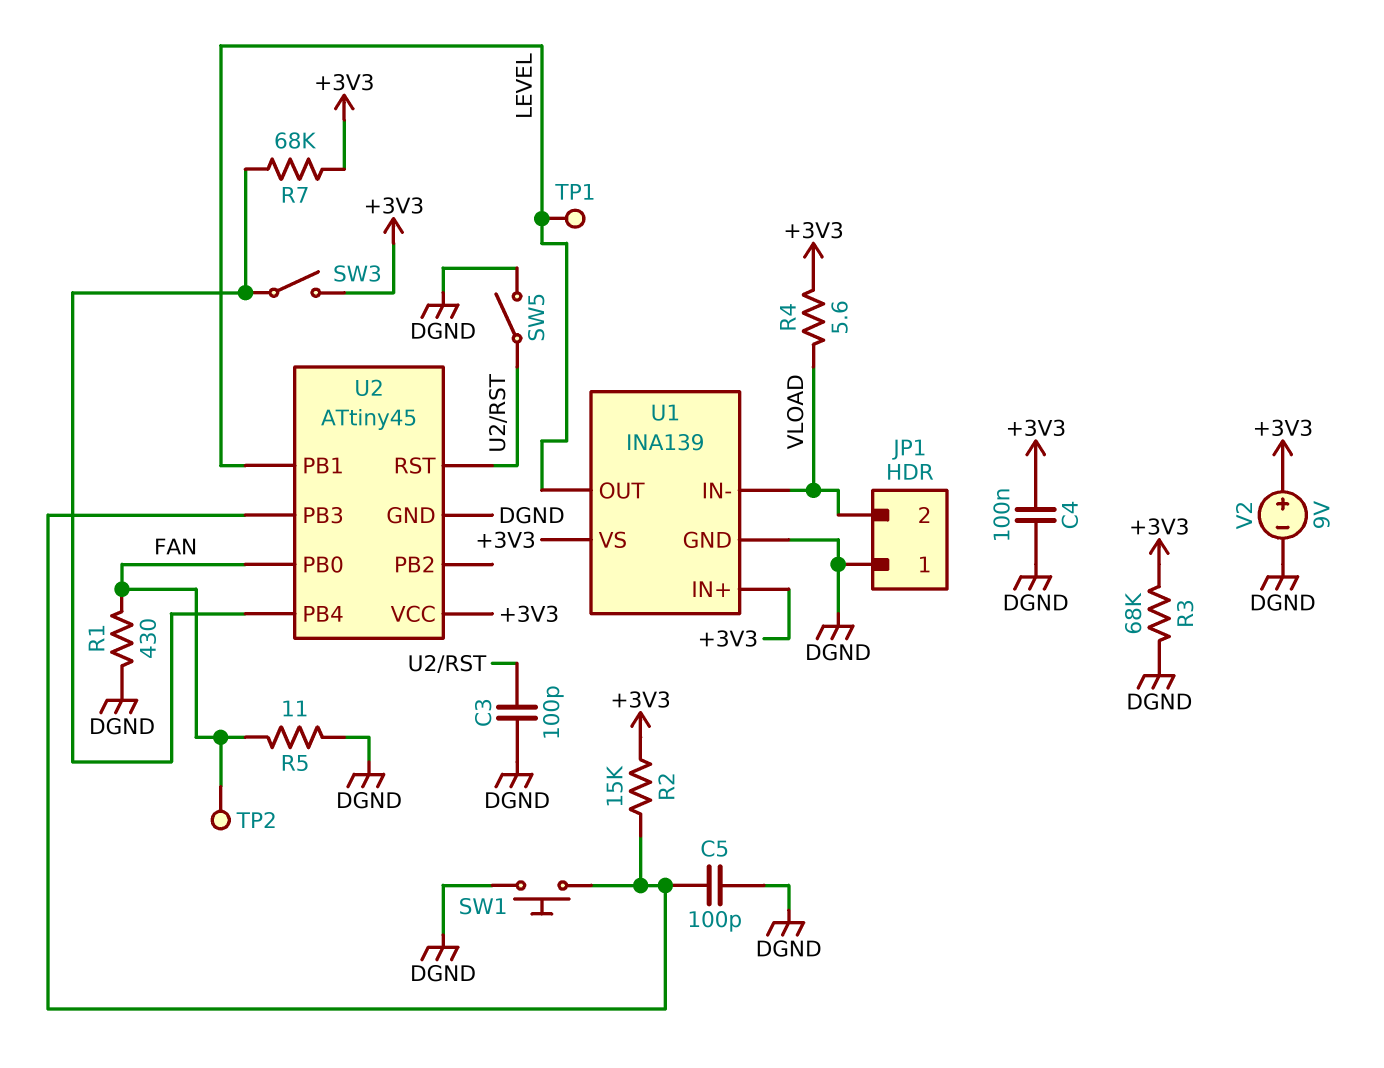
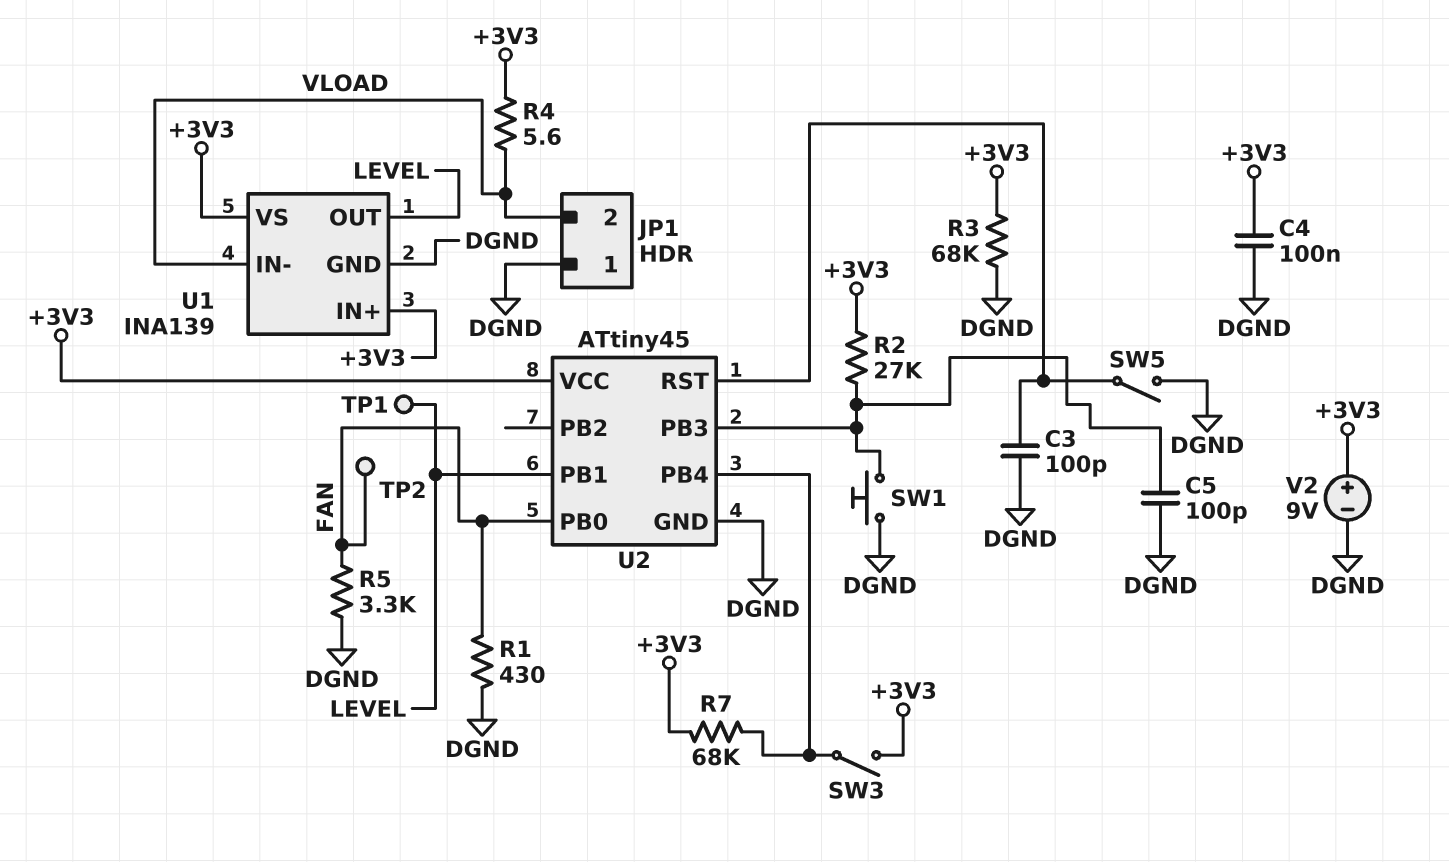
R2: 15k (+3V3, U2/PB3) -> 27k (+3V3, U2/PB3)
R5: 11 (DGND, FAN) -> 3.3k (DGND, FAN)

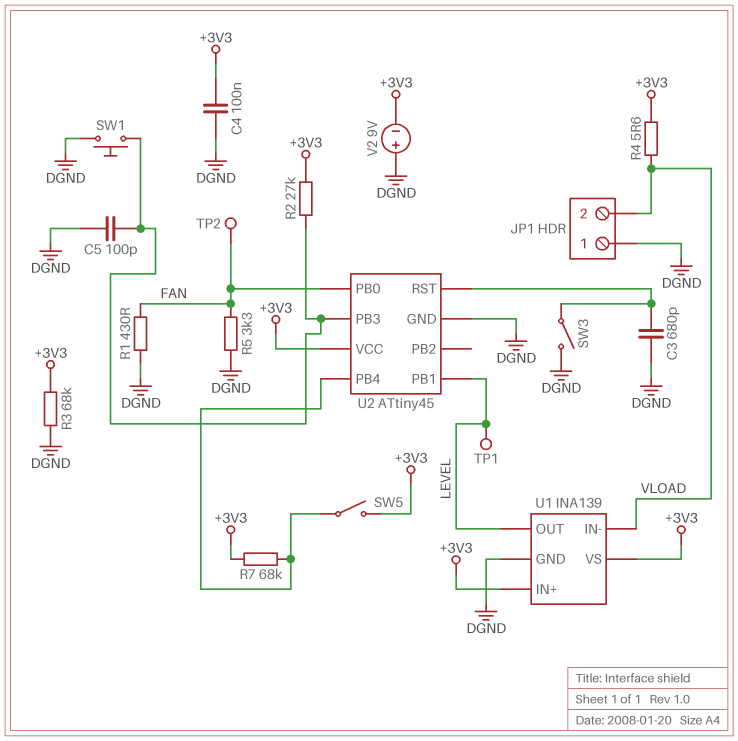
C3: 100pF (DGND, U2/RST) -> 680pF (DGND, U2/RST)
SW3: switch (+3V3, U2/PB4) -> switch (DGND, U2/RST)
SW5: switch (DGND, U2/RST) -> switch (+3V3, U2/PB4)
V2: 9V (plus +3V3, minus DGND) -> 9V (plus DGND, minus +3V3)

